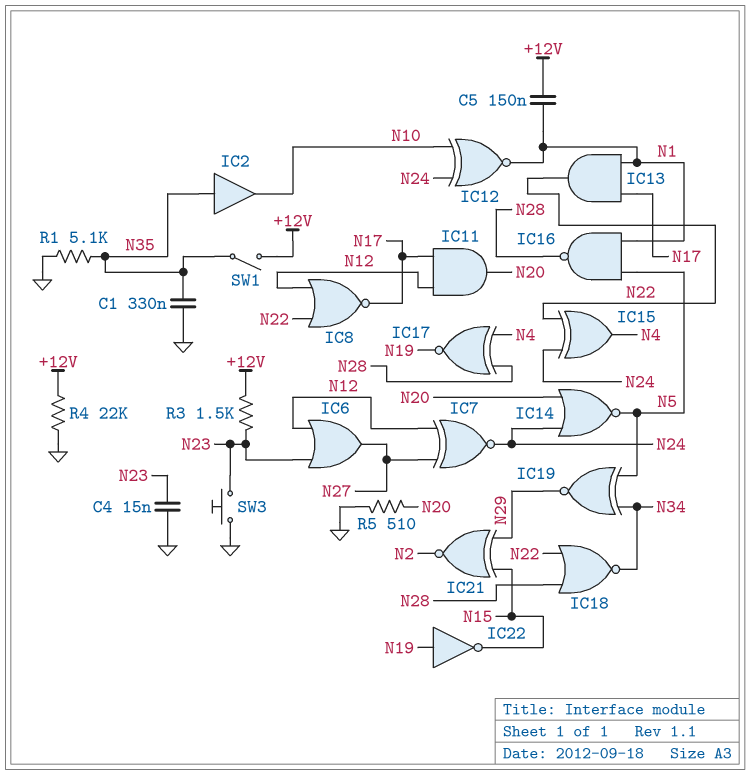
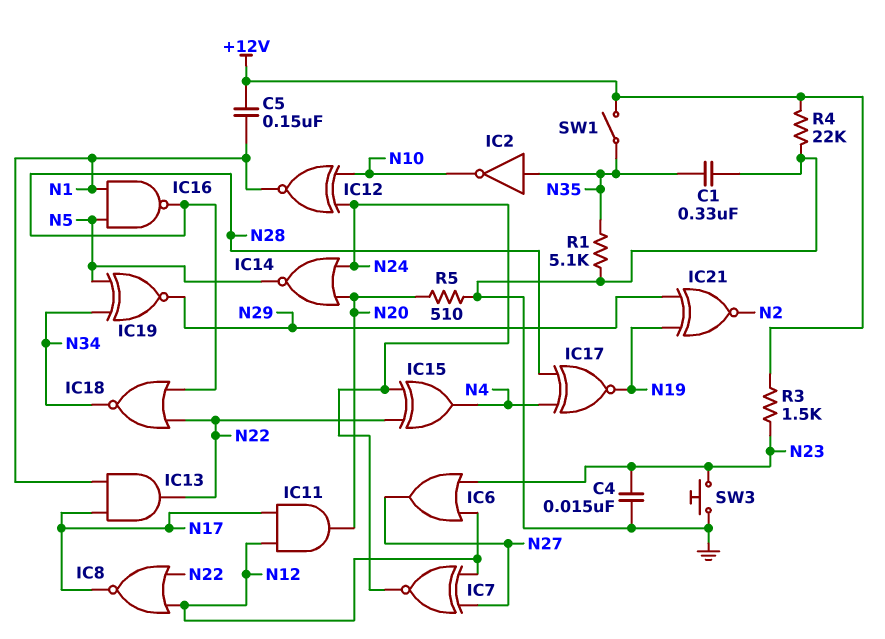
IC2: buffer (in N35, out N10) -> NOT (in N35, out N10)
IC21: XNOR (in N15, in N29, out N2) -> XNOR (in N19, in N29, out N2)
IC22: NOT (in N19, out N15) -> none

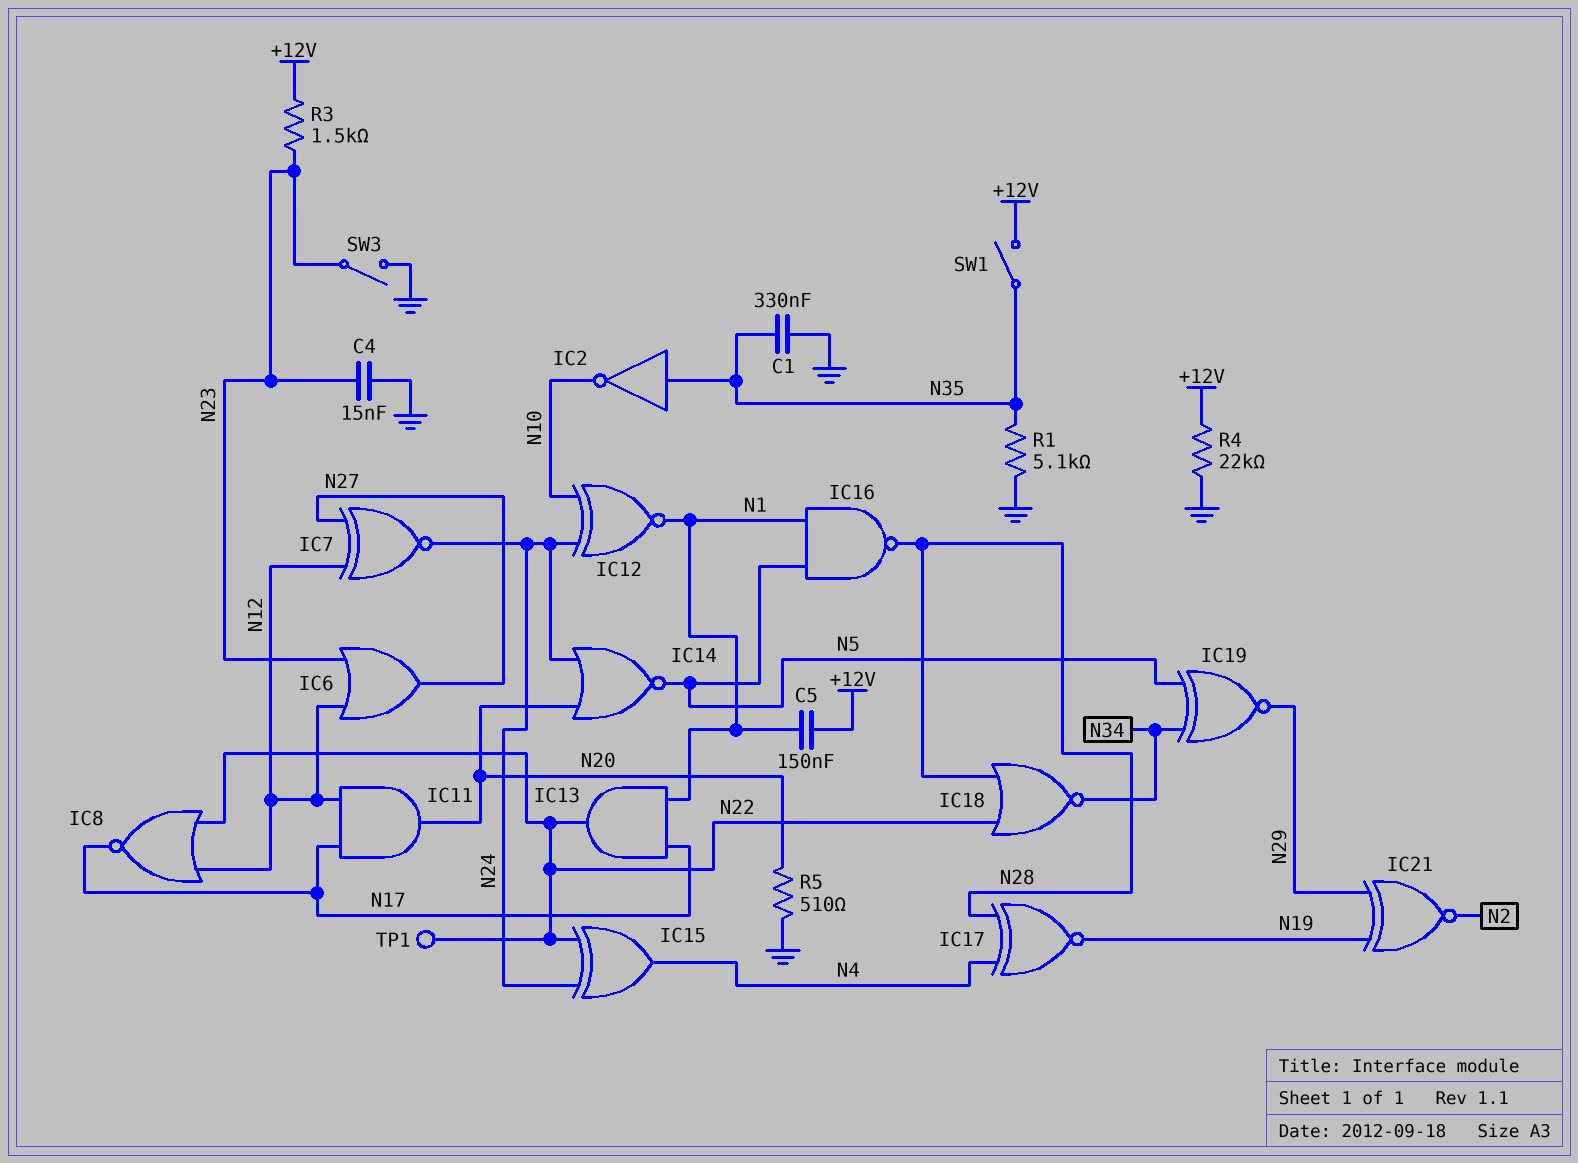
SW3: button (GND, N23) -> switch (GND, N23)
TP1: none -> test point (N22)

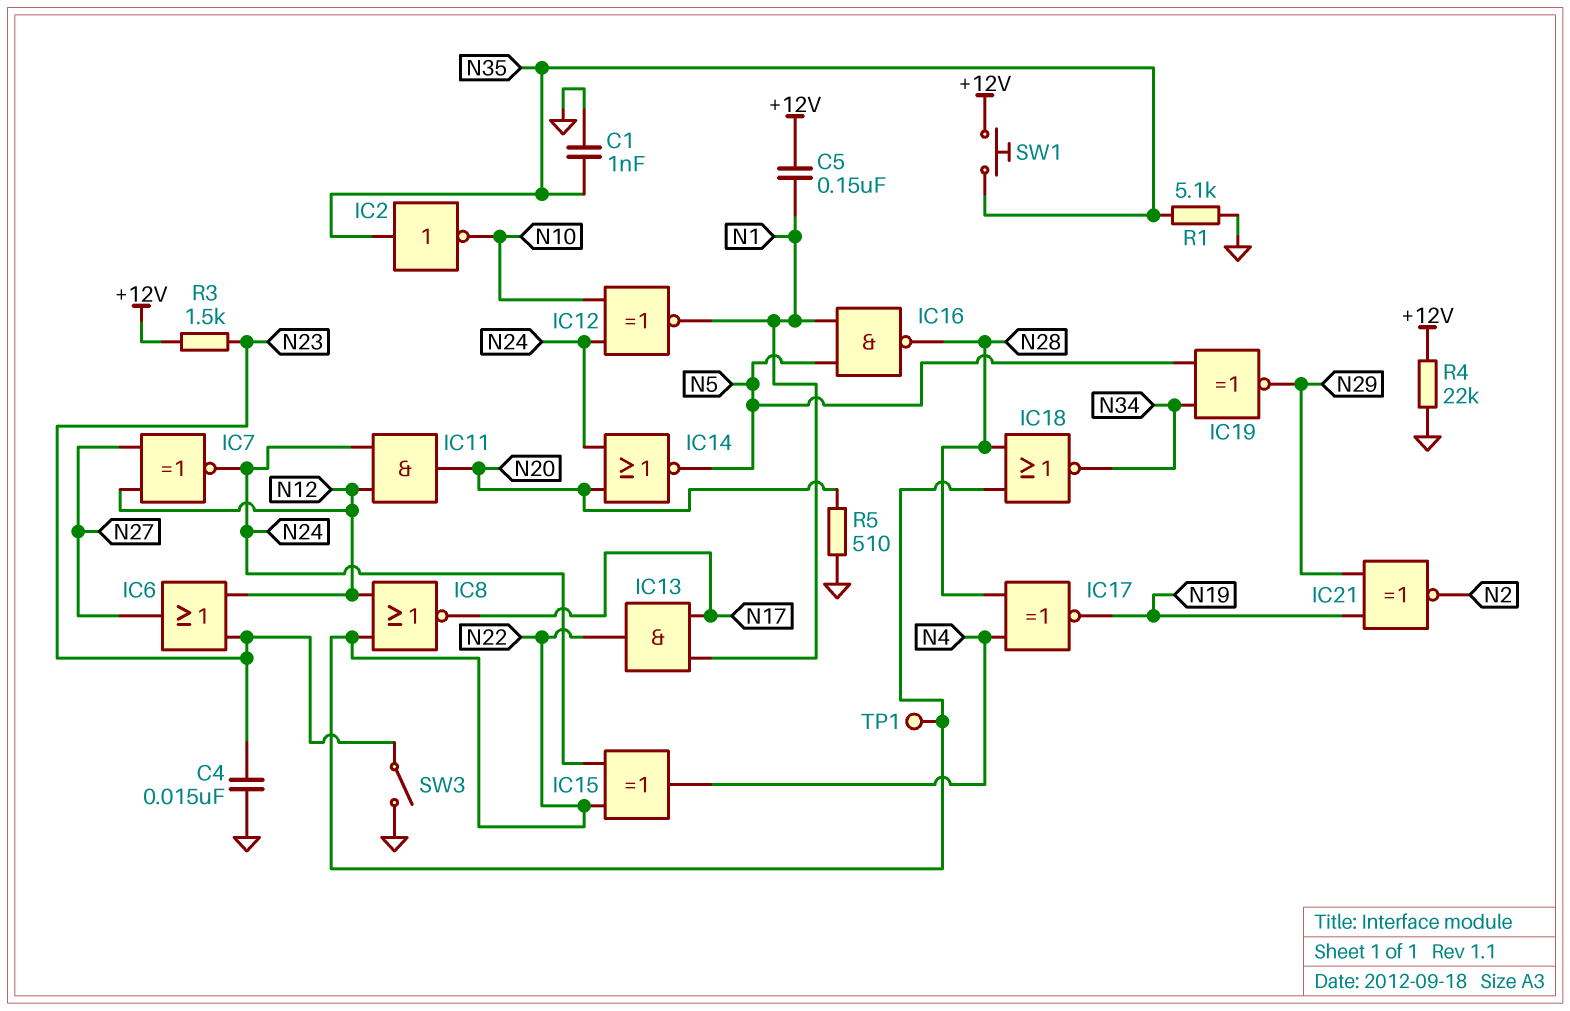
C1: 330nF (GND, N35) -> 1nF (GND, N35)
IC11: AND (in N12, in N17, out N20) -> AND (in N12, in N24, out N20)
SW1: switch (+12V, N35) -> button (+12V, N35)

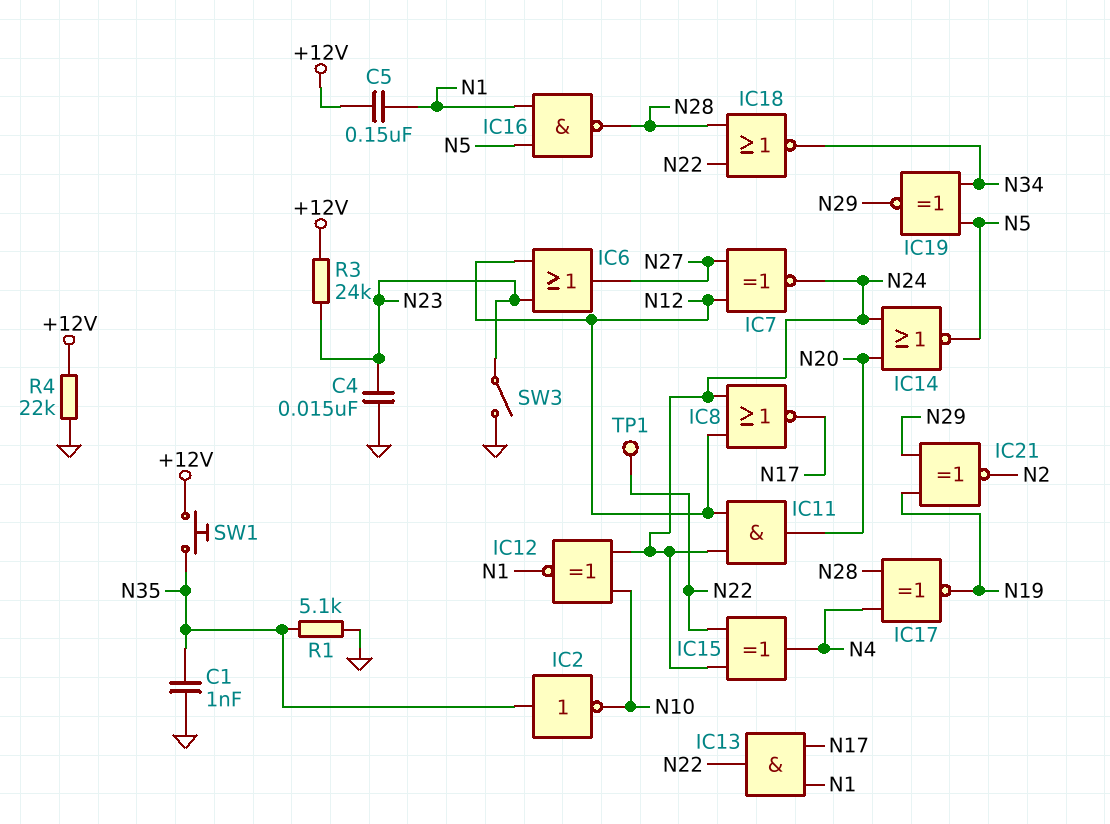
IC8: NOR (in N12, in N22, out N17) -> NOR (in N12, in N24, out N17)
R3: 1.5k (+12V, N23) -> 24k (+12V, N23)
R5: 510 (GND, N20) -> none

